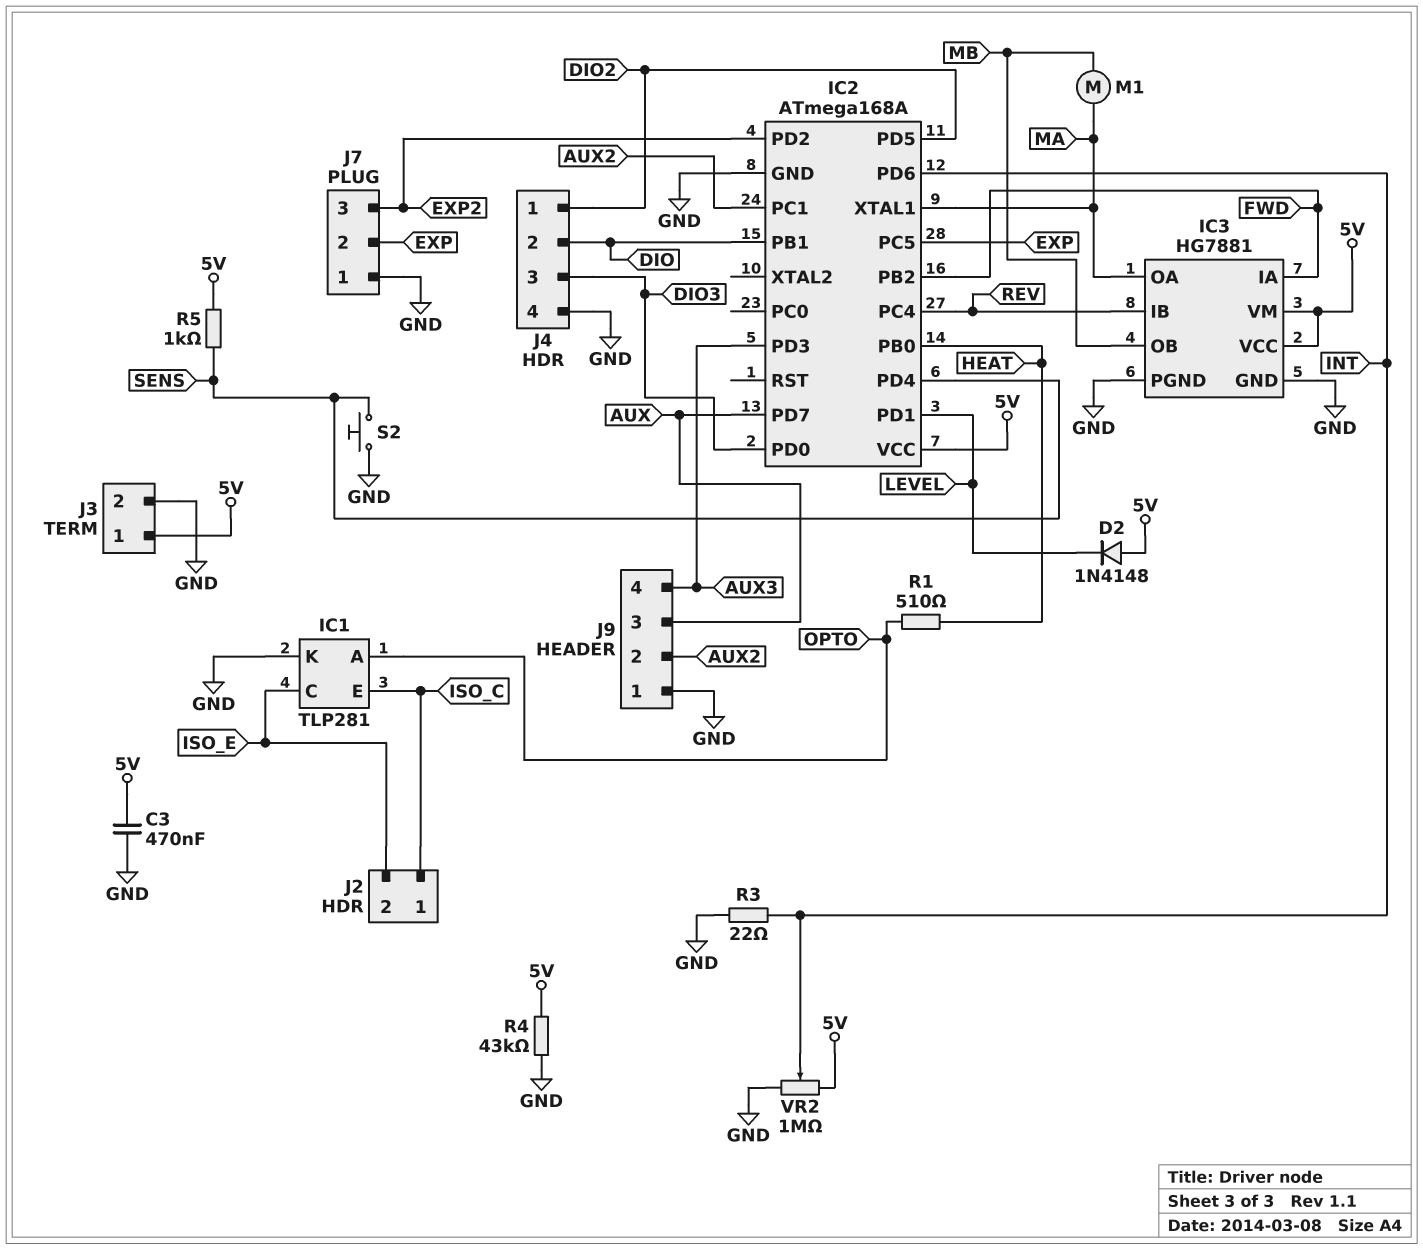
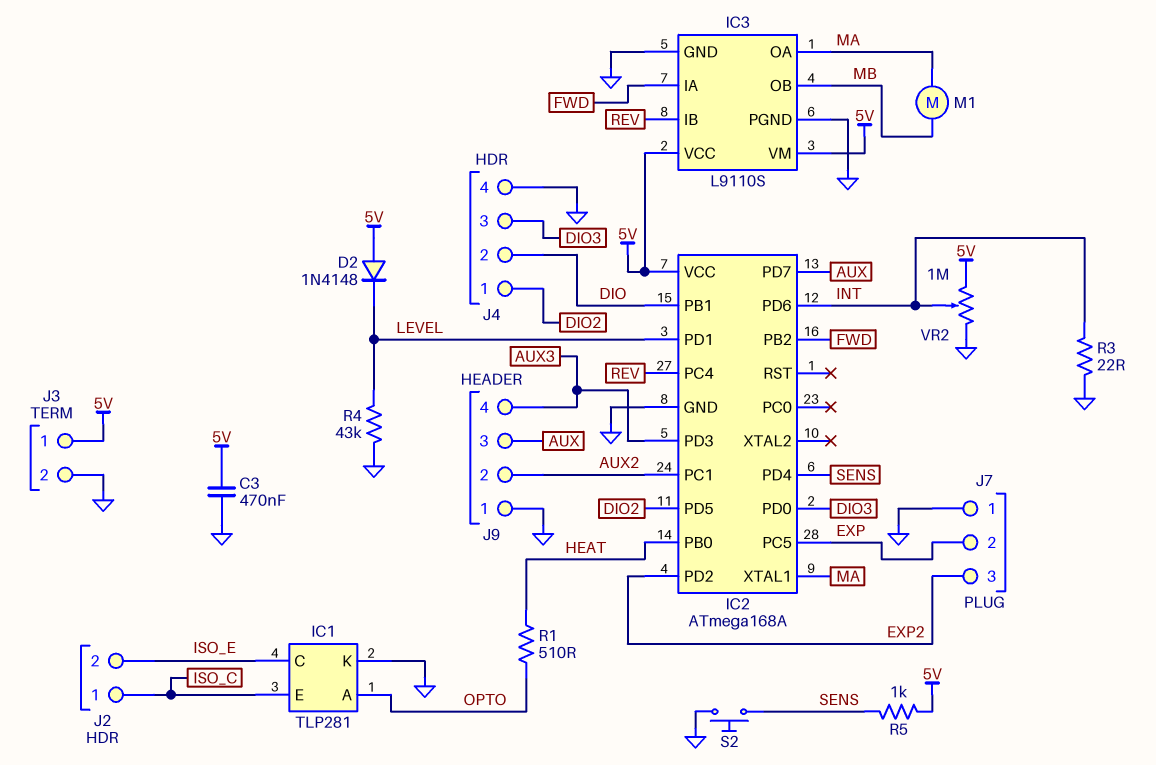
IC3: HG7881 -> L9110S
R4: 43k (5V, GND) -> 43k (GND, LEVEL)

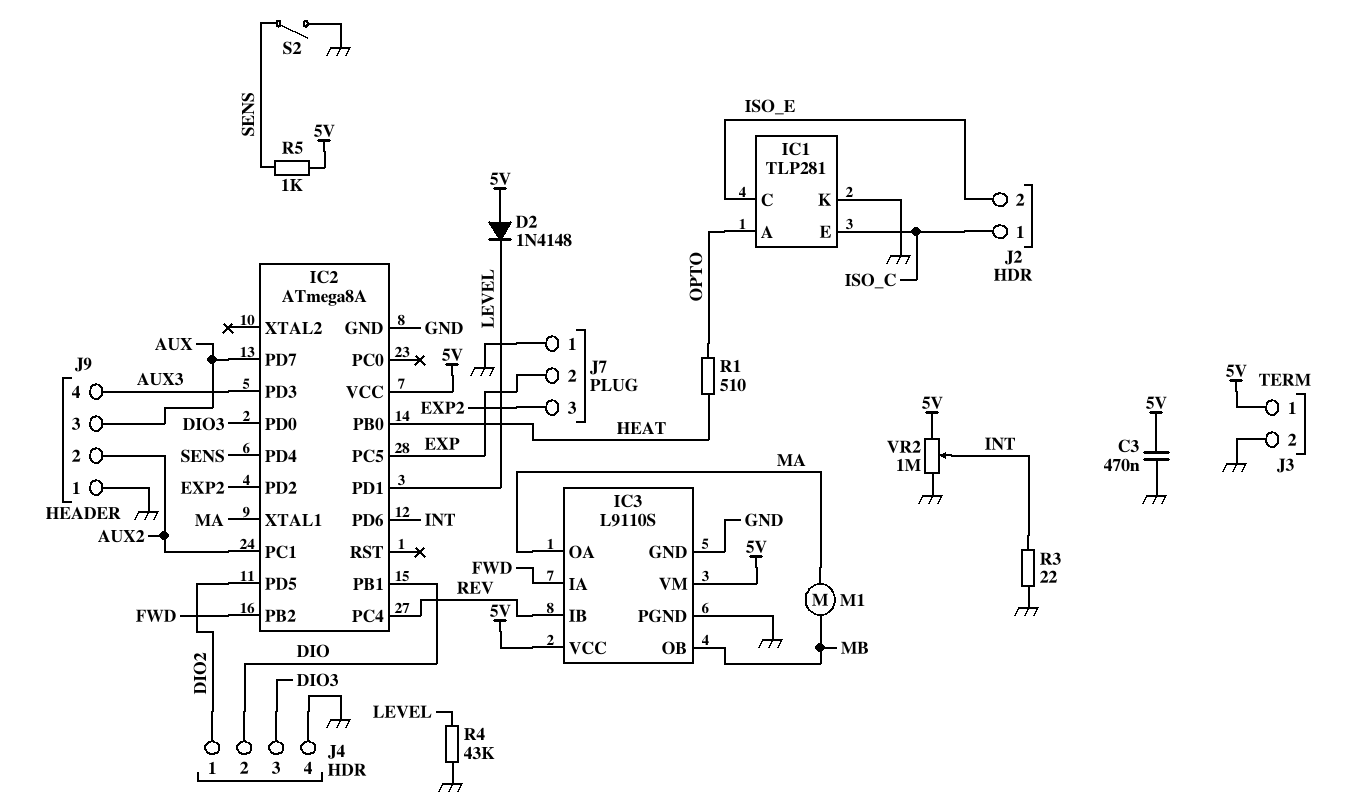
IC2: ATmega168A -> ATmega8A
S2: button (GND, SENS) -> switch (GND, SENS)

